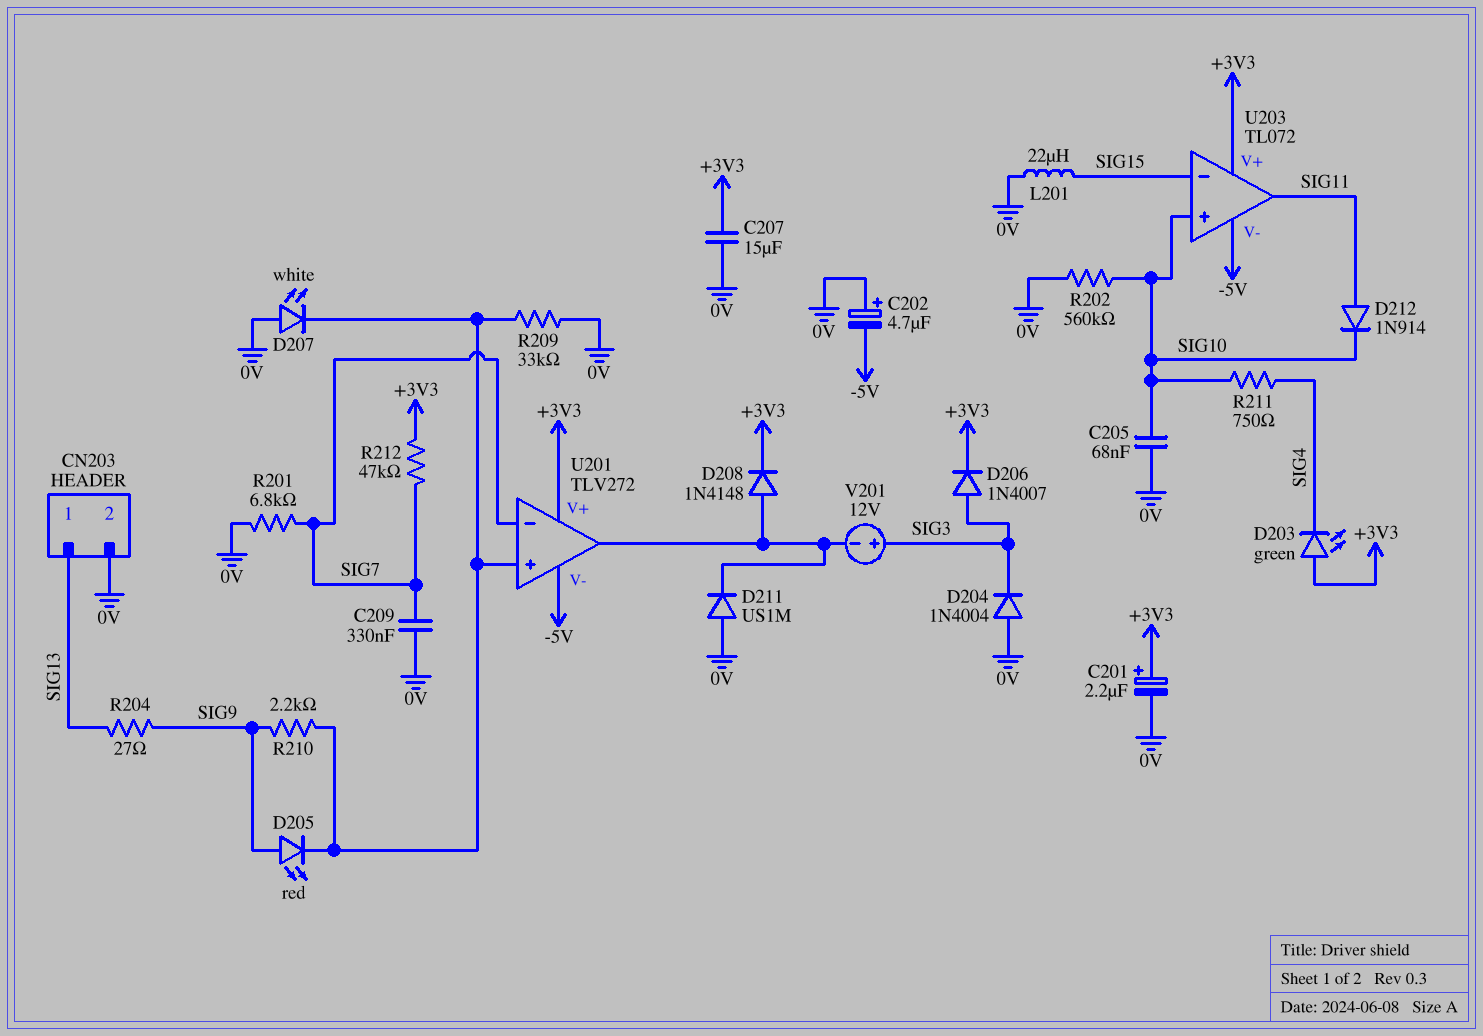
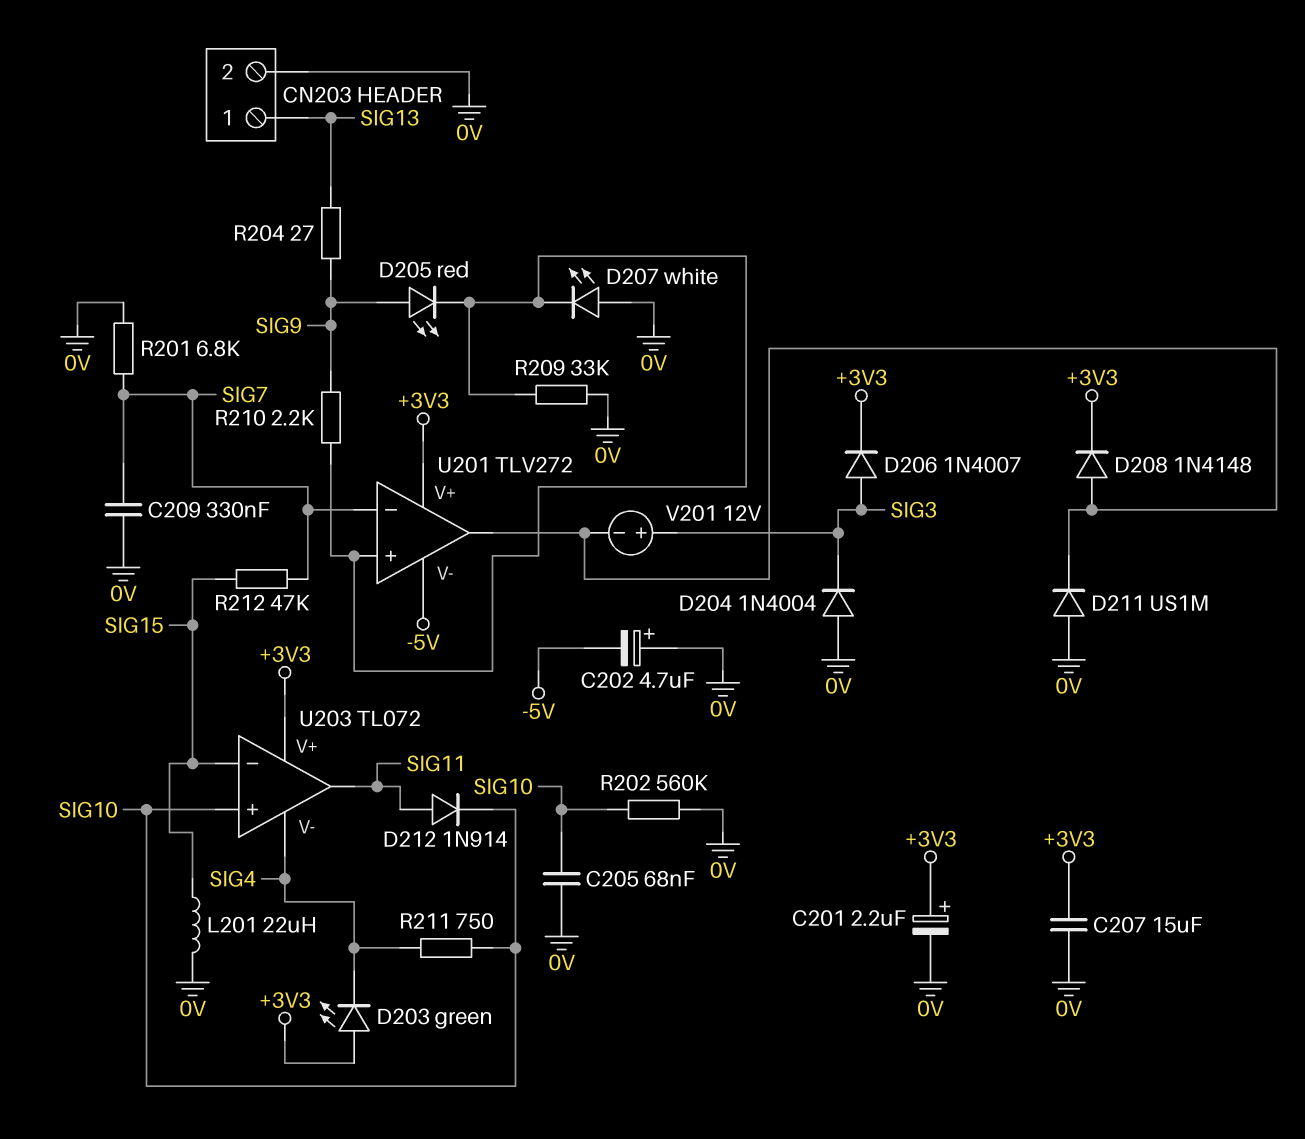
R212: 47k (+3V3, SIG7) -> 47k (SIG7, SIG15)
U203 pin V-: -5V -> SIG4

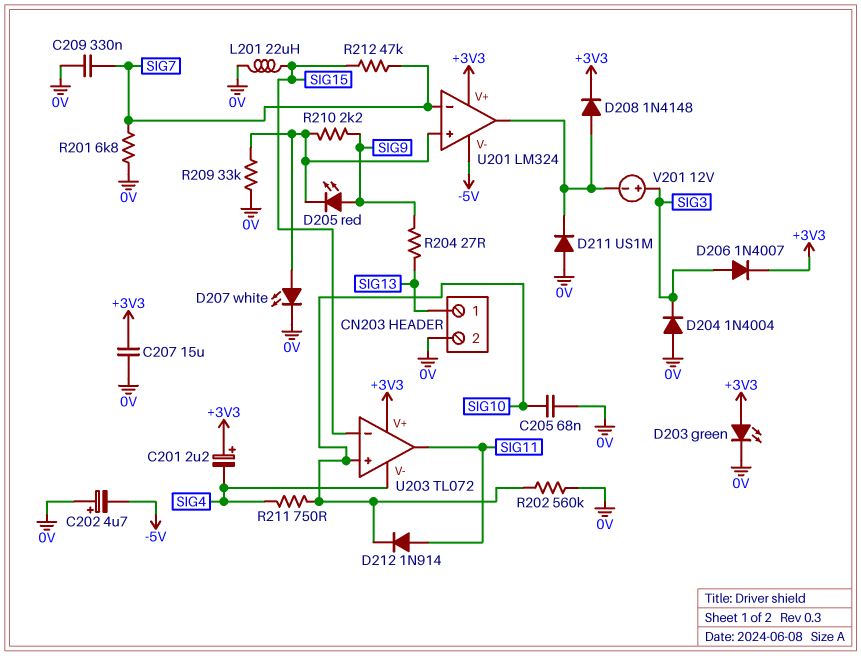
C201: 2.2uF (plus +3V3, minus 0V) -> 2.2uF (plus +3V3, minus SIG4)
D203: LED green (A +3V3, K SIG4) -> LED green (A +3V3, K 0V)
D207: LED white (A 0V, K U201/in+) -> LED white (A U201/in+, K 0V)
U201: TLV272 -> LM324

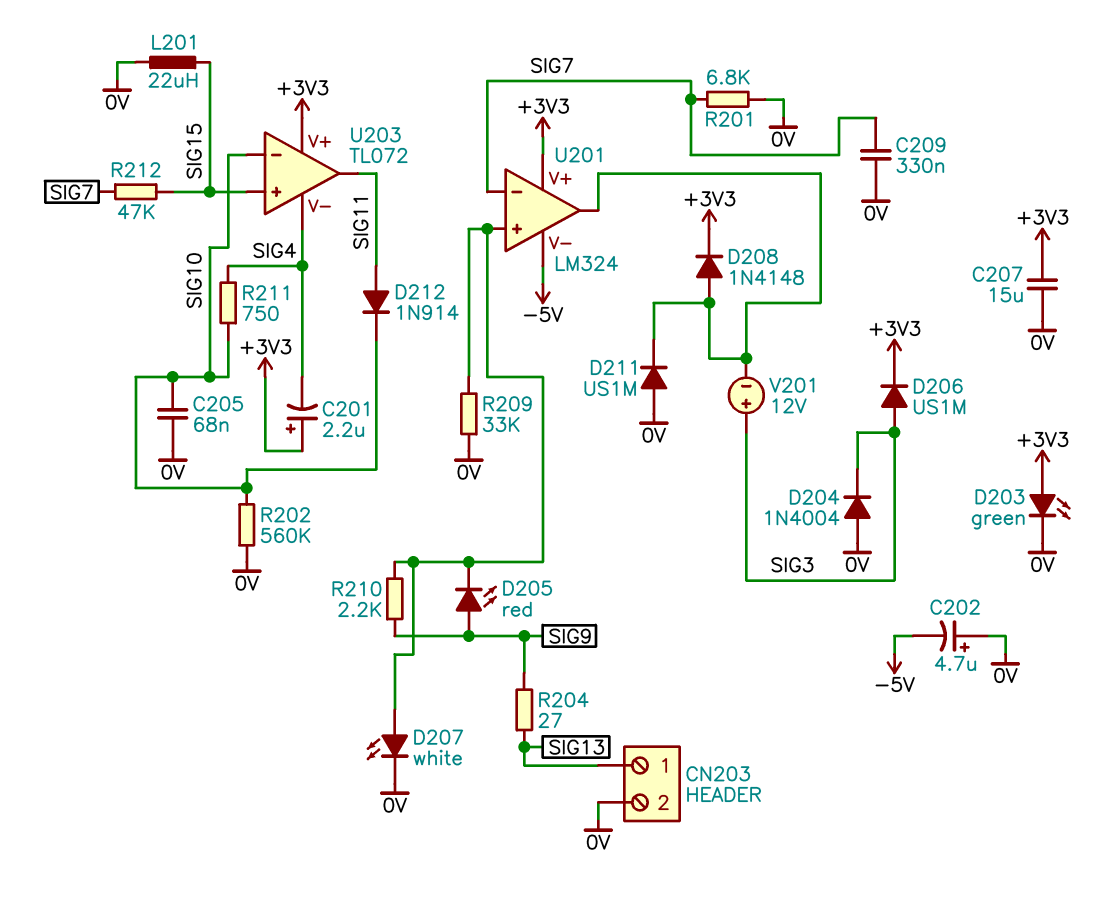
D206: diode 1N4007 (A SIG3, K +3V3) -> diode US1M (A SIG3, K +3V3)
U203 pin in+: SIG10 -> SIG15
U203 pin in-: SIG15 -> SIG10

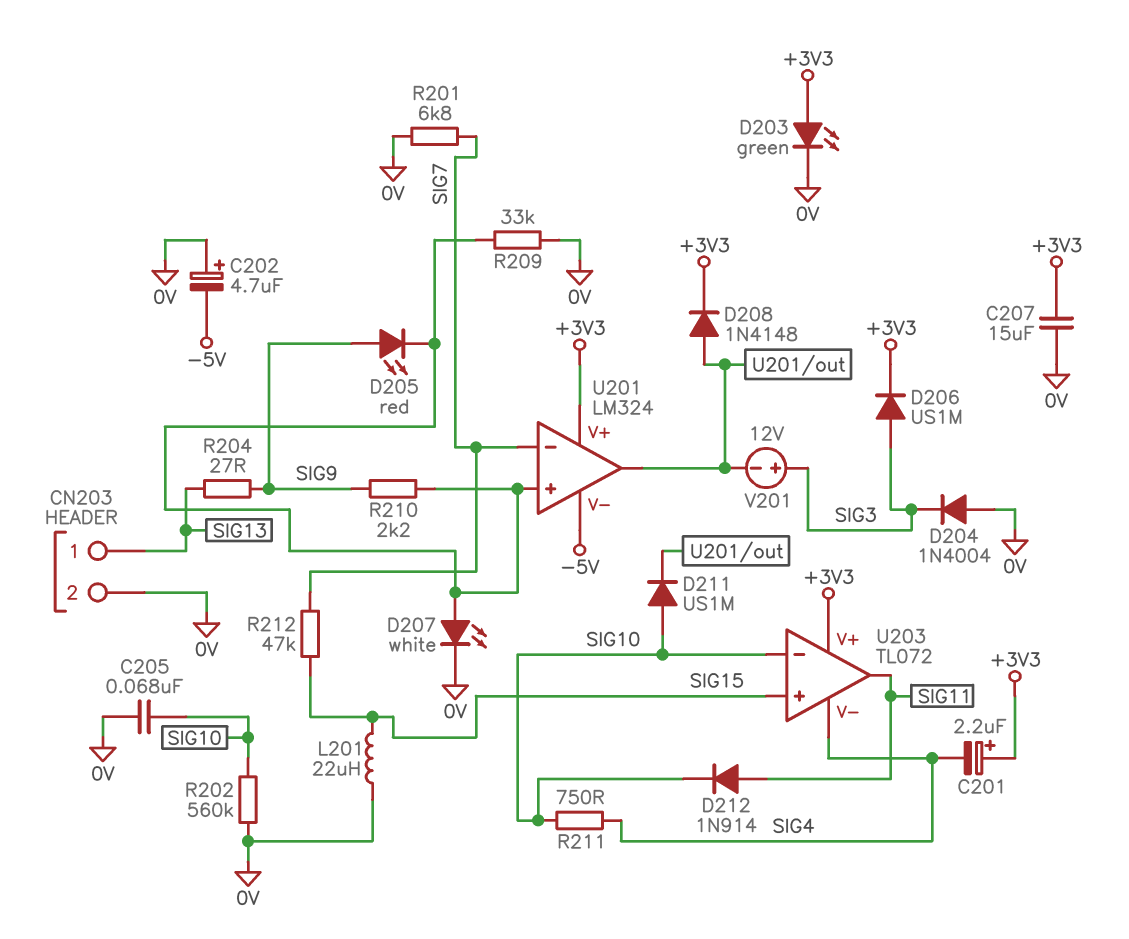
C209: 330nF (0V, SIG7) -> none
D211: diode US1M (A 0V, K U201/out) -> diode US1M (A SIG10, K U201/out)

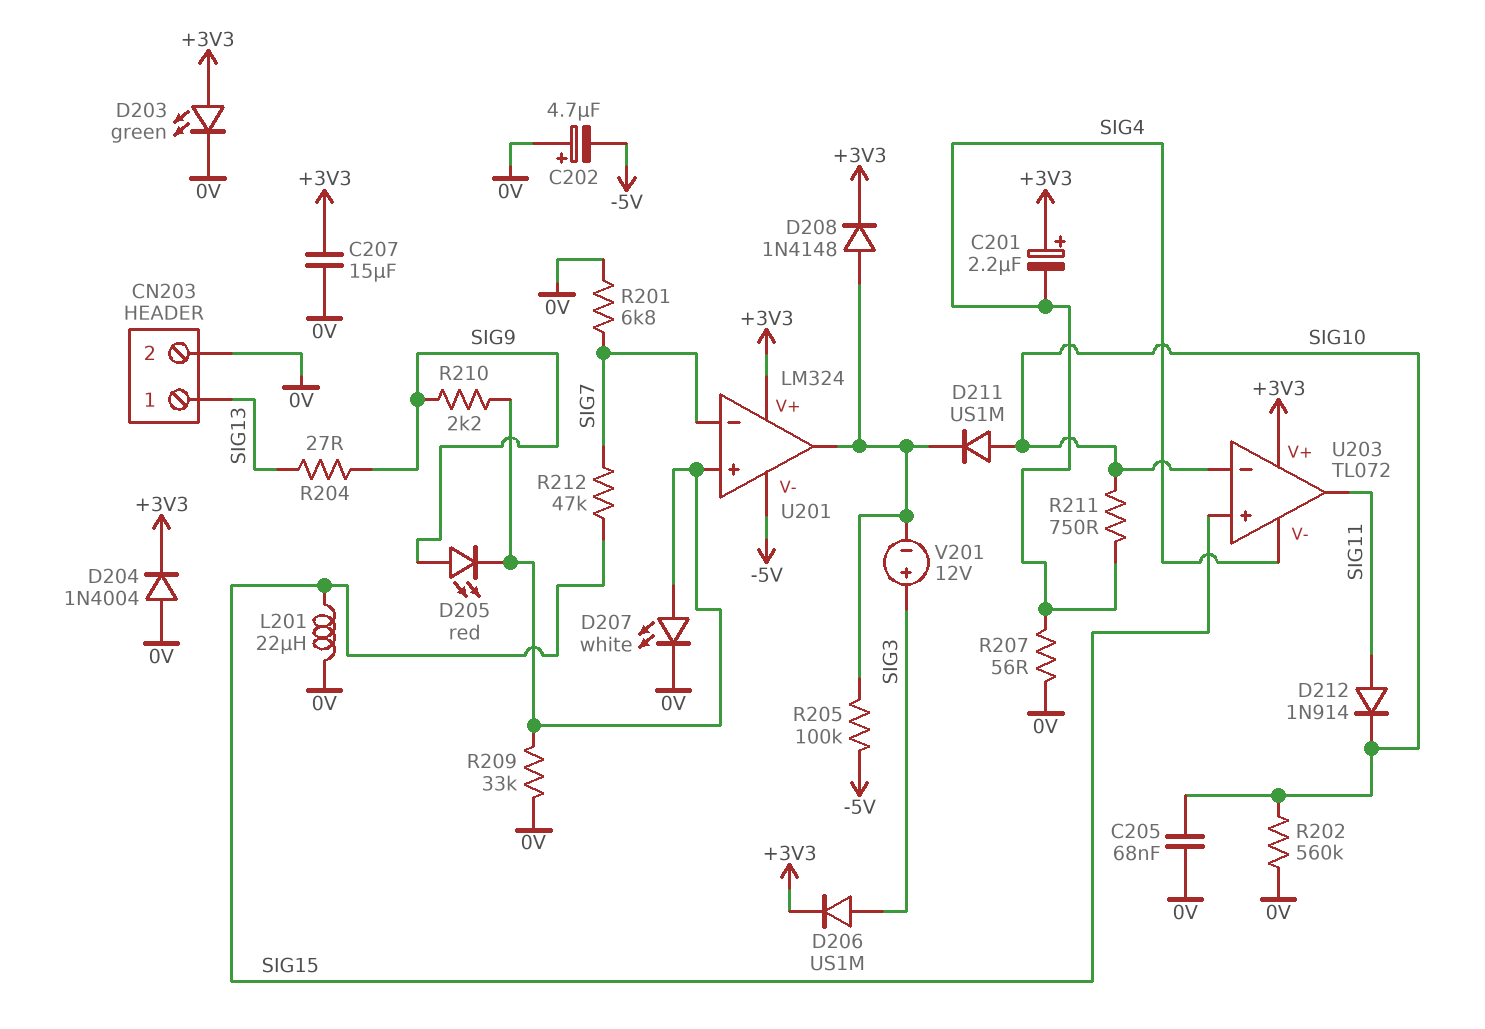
D204: diode 1N4004 (A 0V, K SIG3) -> diode 1N4004 (A 0V, K +3V3)
R205: none -> 100k (-5V, U201/out)
R207: none -> 56 (0V, SIG4)

